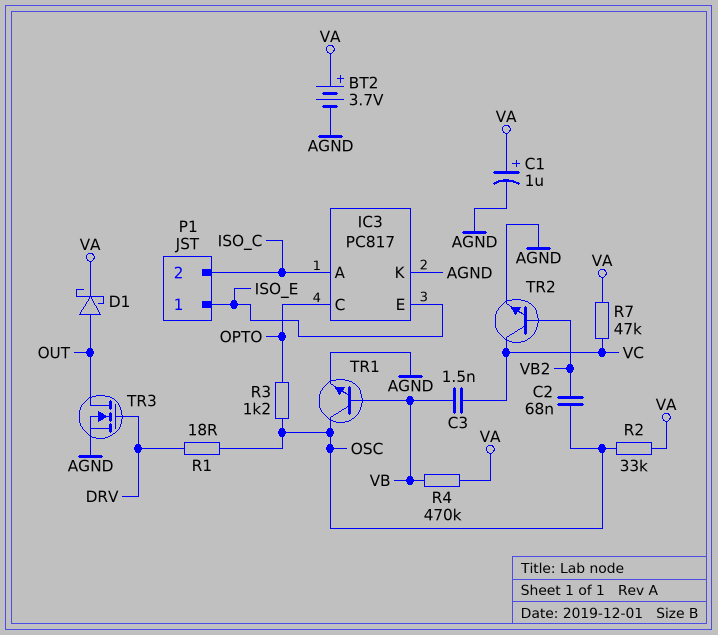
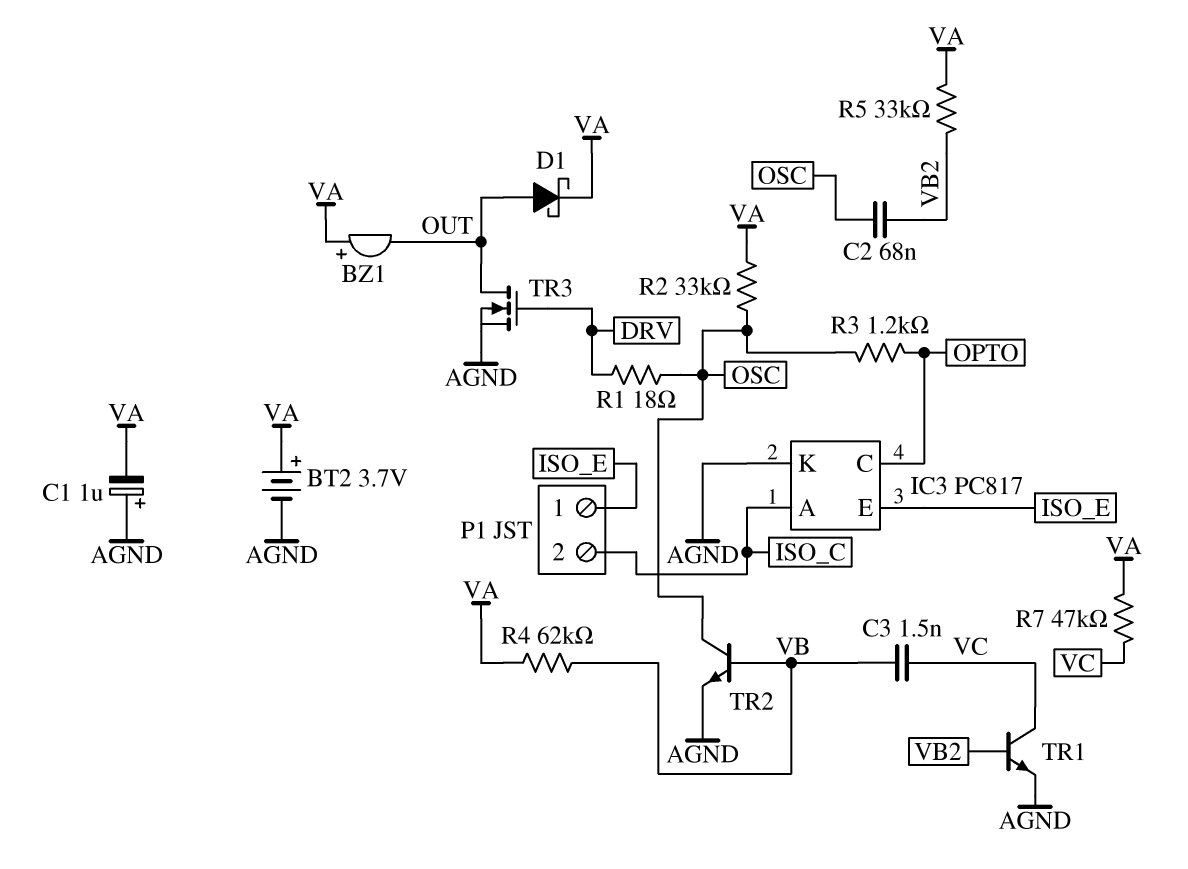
BZ1: none -> buzzer (plus VA, minus OUT)
C1: 1uF (plus VA, minus AGND) -> 1uF (plus AGND, minus VA)
R4: 470k (VA, VB) -> 62k (VA, VB)
R5: none -> 33k (VA, VB2)
TR1: NPN (B VB, C OSC, E AGND) -> NPN (B VB2, C VC, E AGND)
TR2: NPN (B VB2, C VC, E AGND) -> NPN (B VB, C OSC, E AGND)

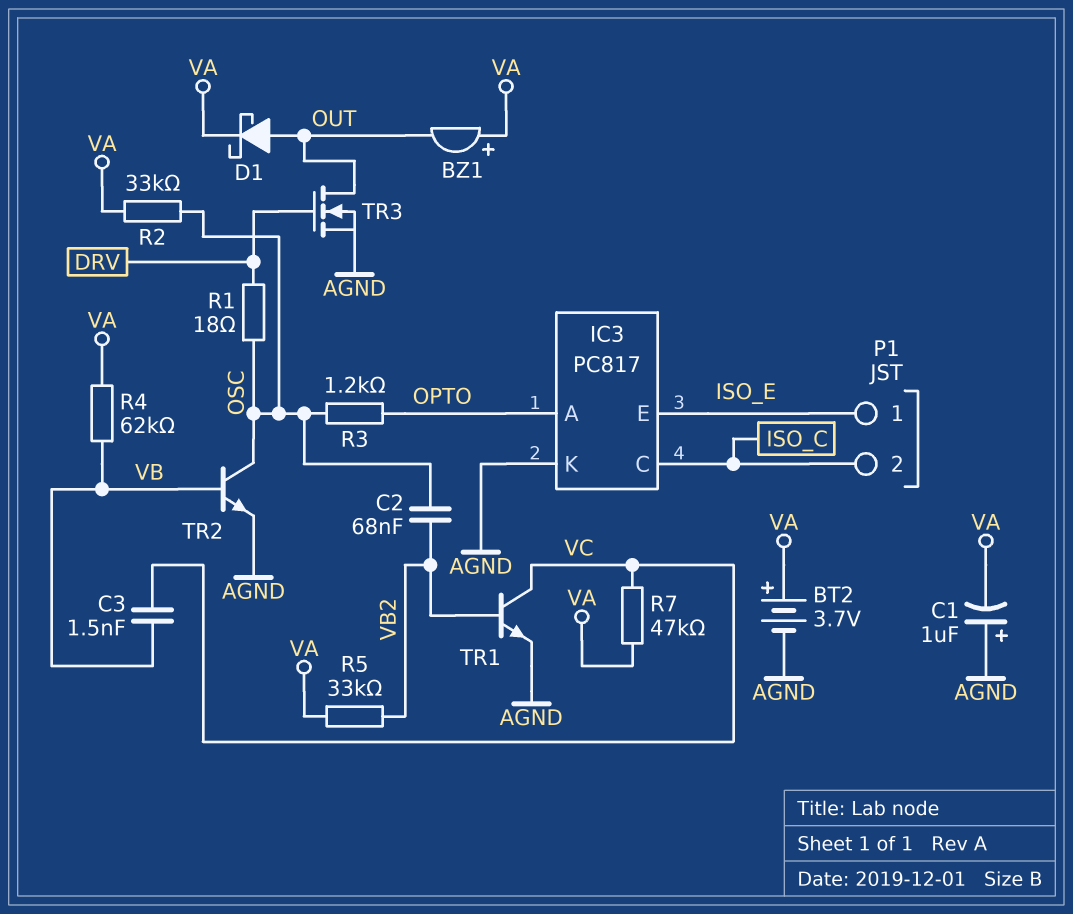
IC3 pin A: ISO_C -> OPTO
IC3 pin C: OPTO -> ISO_C

